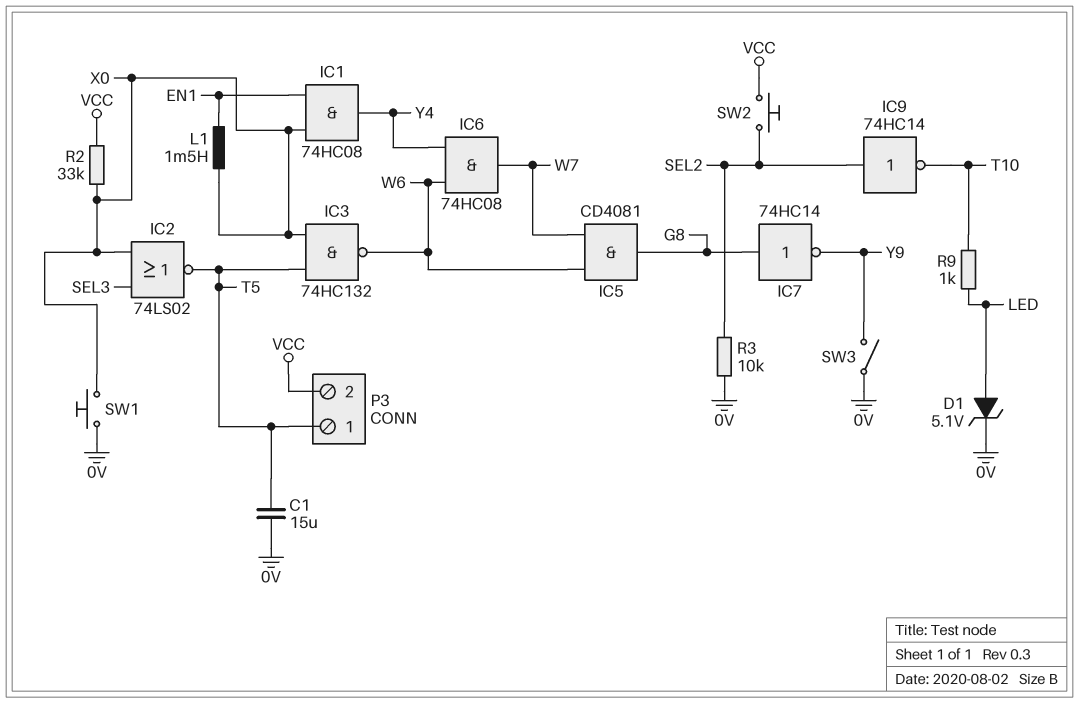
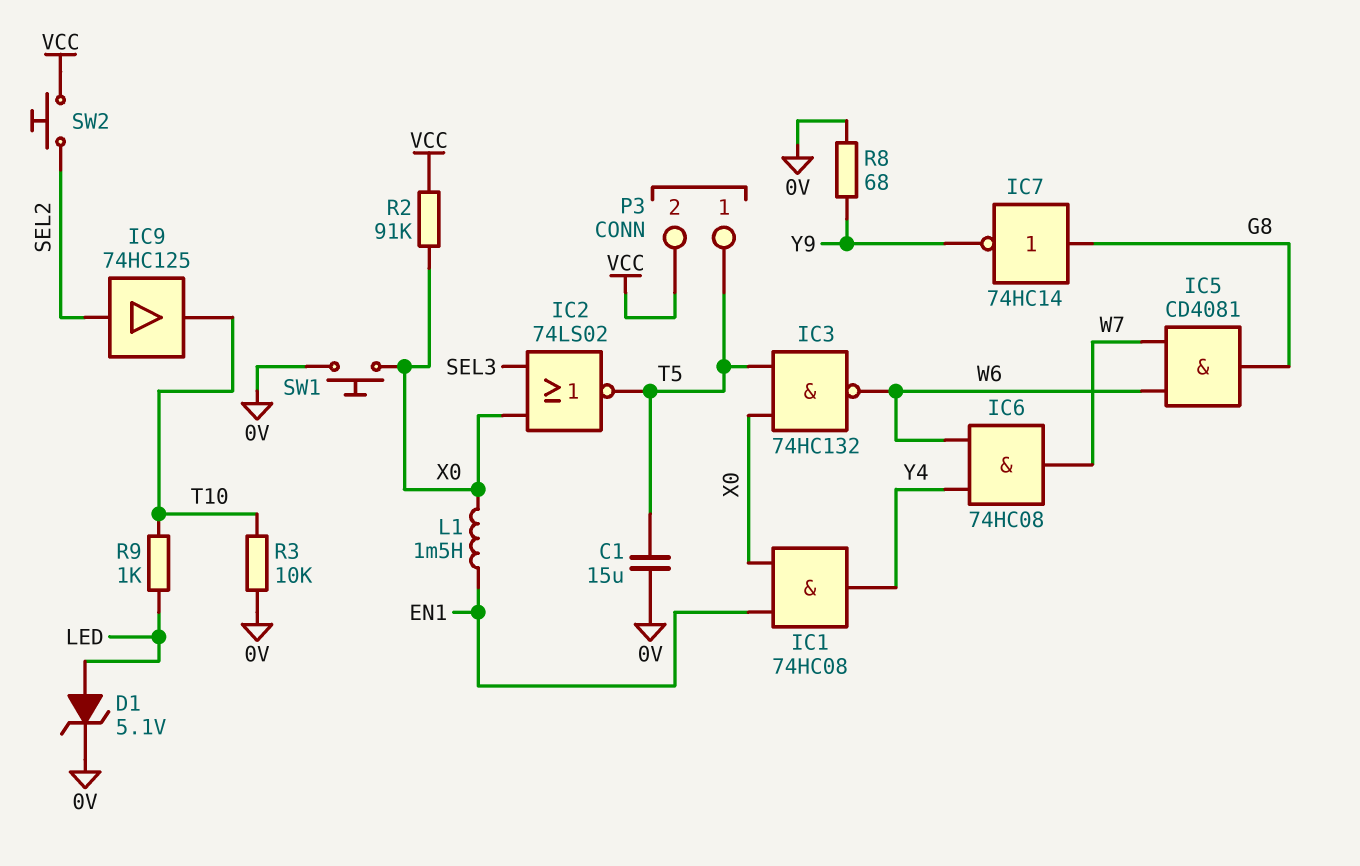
IC9: NOT 74HC14 (in SEL2, out T10) -> buffer 74HC125 (in SEL2, out T10)
R2: 33k (VCC, X0) -> 91k (VCC, X0)
R3: 10k (0V, SEL2) -> 10k (0V, T10)
R8: none -> 68 (0V, Y9)
SW3: switch (0V, Y9) -> none

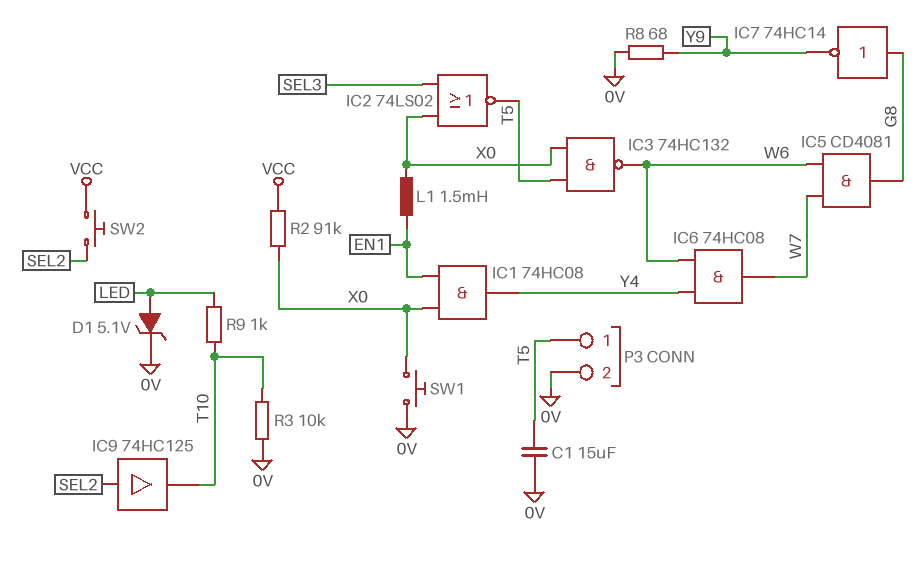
P3 pin 2: VCC -> 0V

